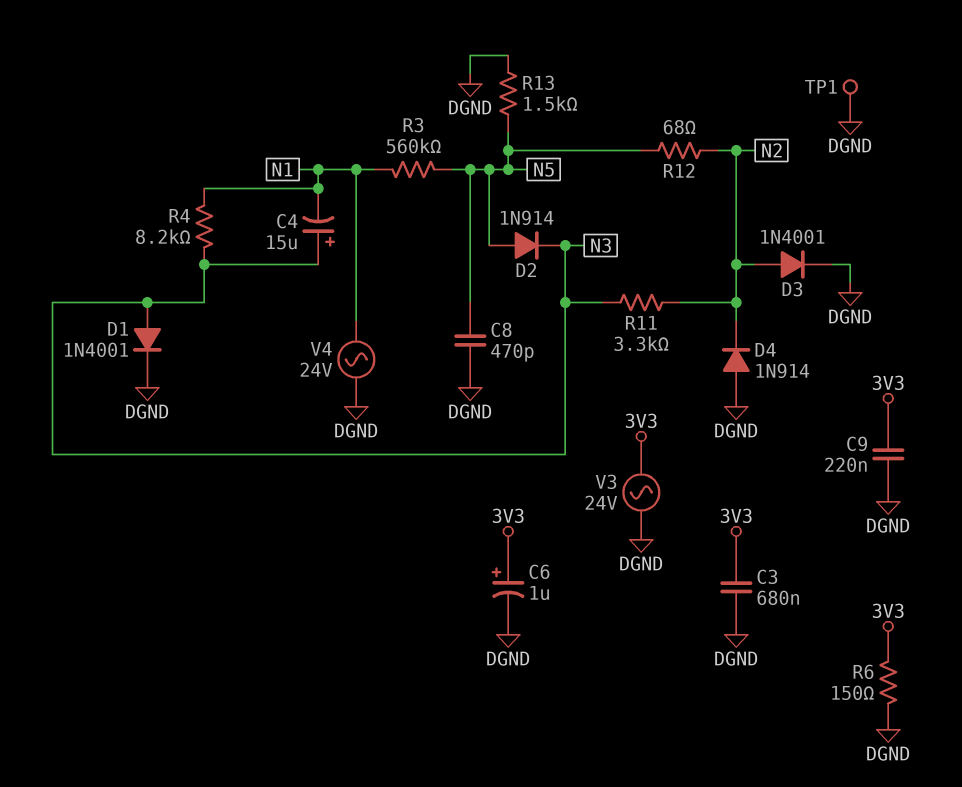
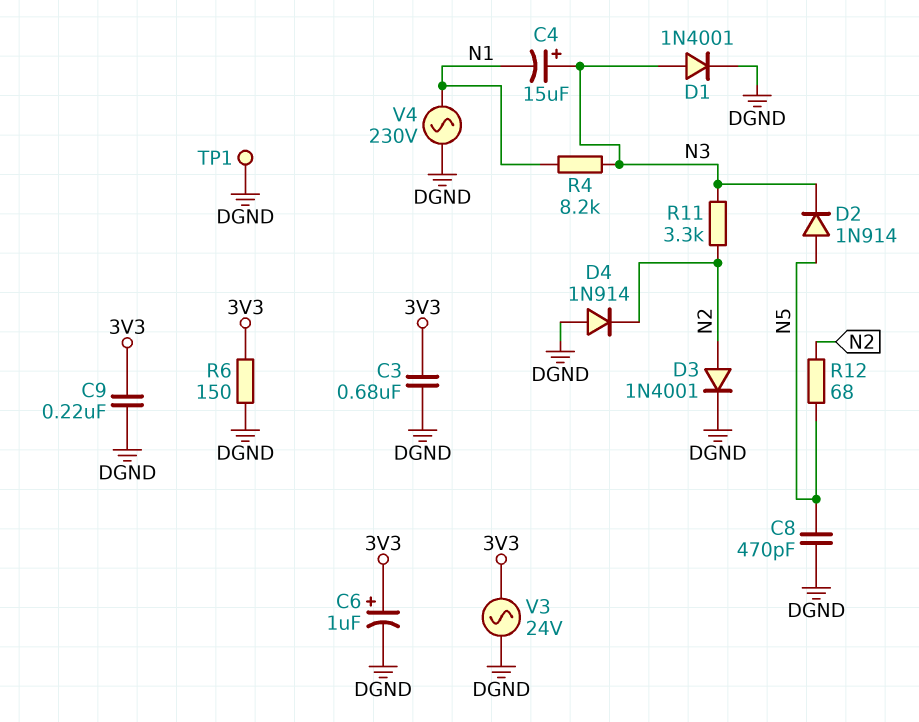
R3: 560k (N1, N5) -> none
R13: 1.5k (DGND, N5) -> none
V4: AC 24V (DGND, N1) -> AC 230V (DGND, N1)

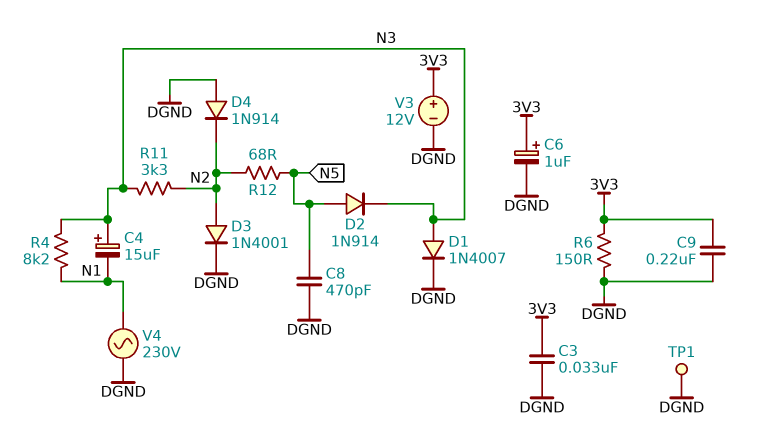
C3: 680nF (3V3, DGND) -> 33nF (3V3, DGND)
D1: diode 1N4001 (A N3, K DGND) -> diode 1N4007 (A N3, K DGND)
V3: AC 24V (3V3, DGND) -> 12V (plus 3V3, minus DGND)

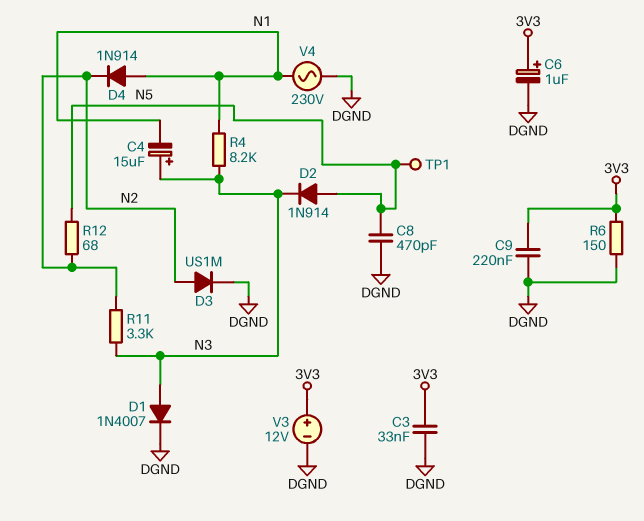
D3: diode 1N4001 (A N2, K DGND) -> diode US1M (A N2, K DGND)
D4: diode 1N914 (A DGND, K N2) -> diode 1N914 (A N1, K N2)
TP1: test point (DGND) -> test point (N5)

